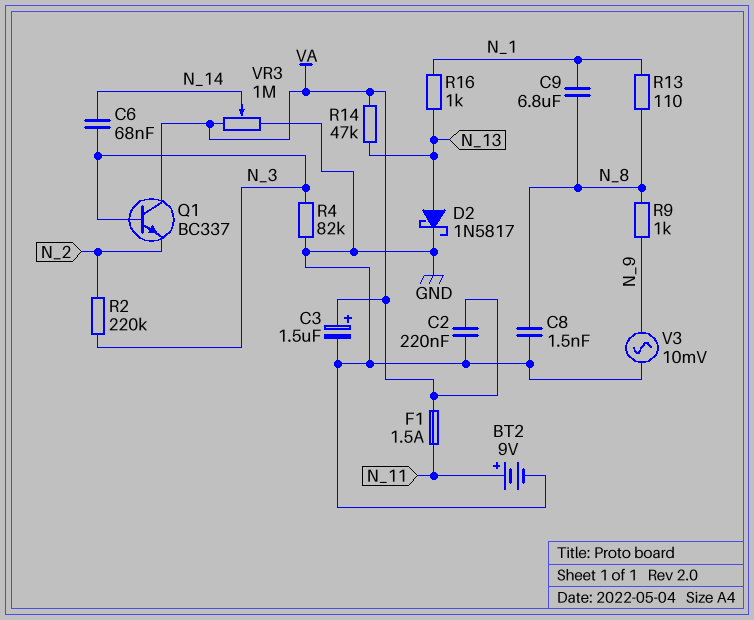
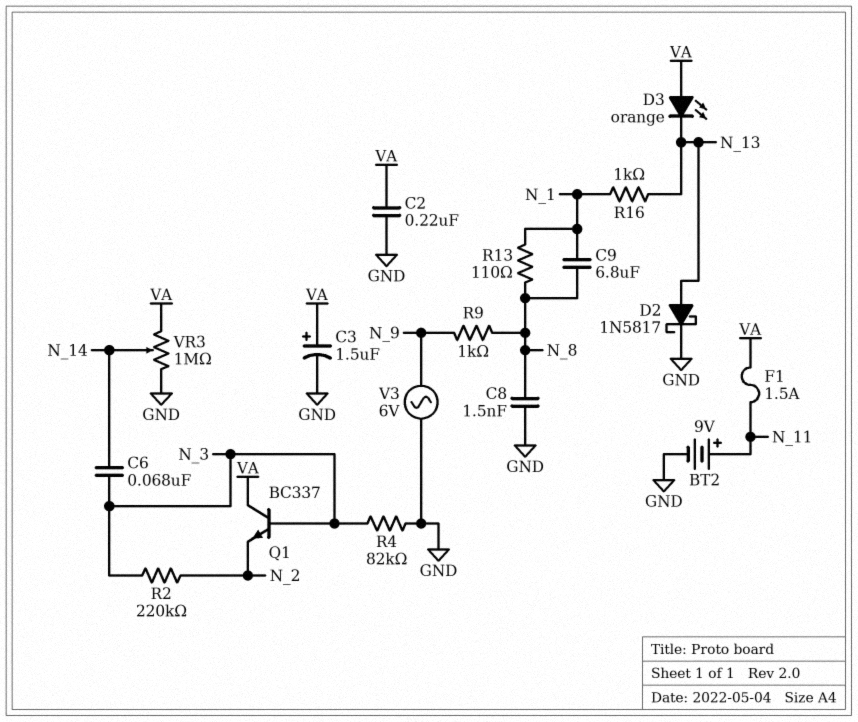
D3: none -> LED orange (A VA, K N_13)
R14: 47k (N_13, VA) -> none
V3: AC 10mV (GND, N_9) -> AC 6V (GND, N_9)

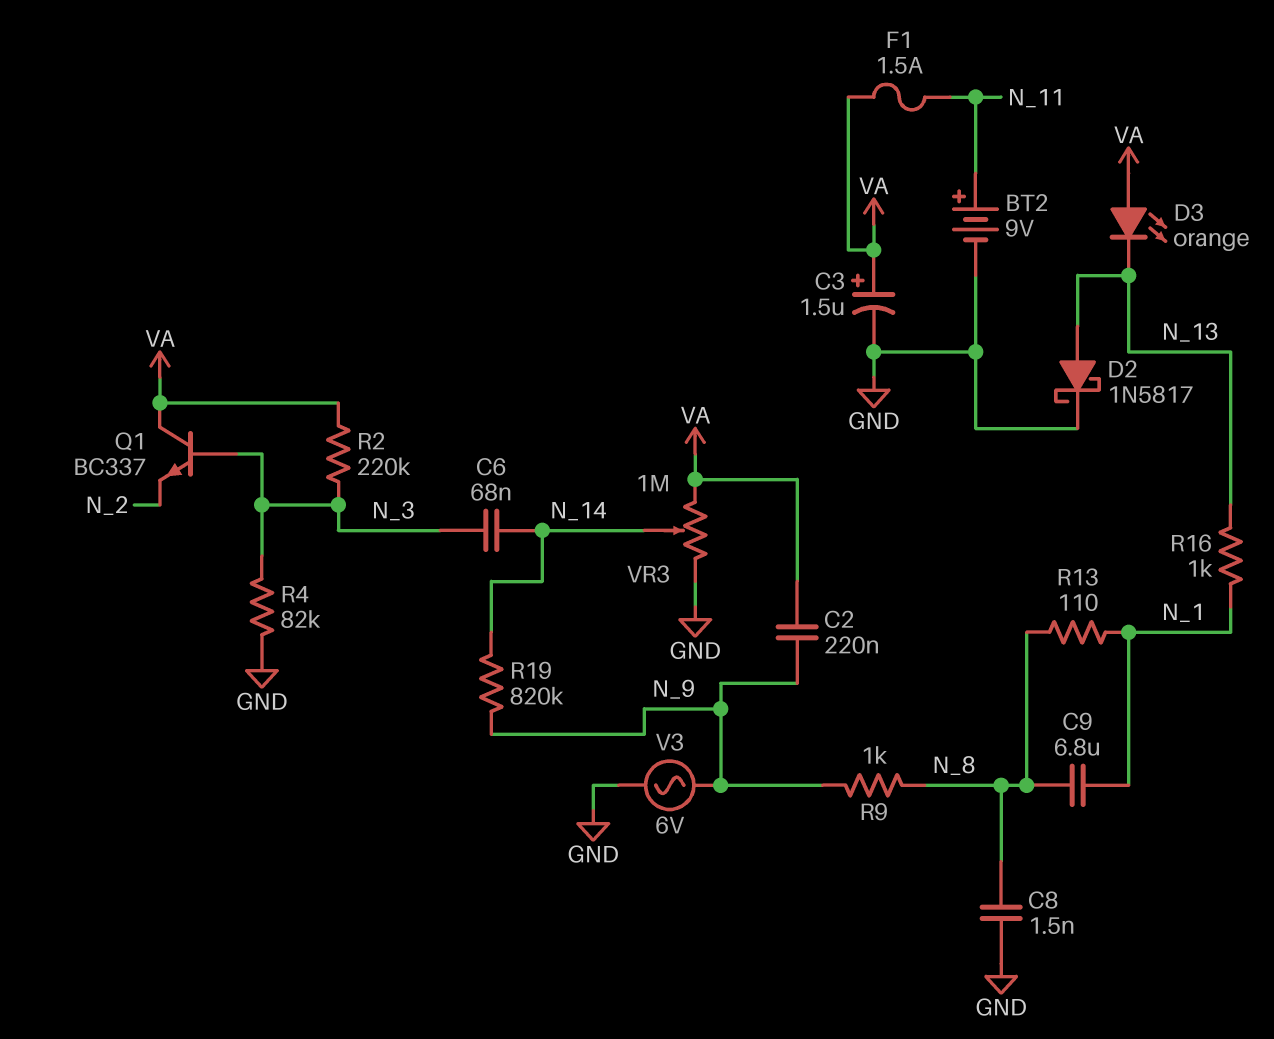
C2: 220nF (GND, VA) -> 220nF (N_9, VA)
R2: 220k (N_2, N_3) -> 220k (N_3, VA)
R19: none -> 820k (N_9, N_14)

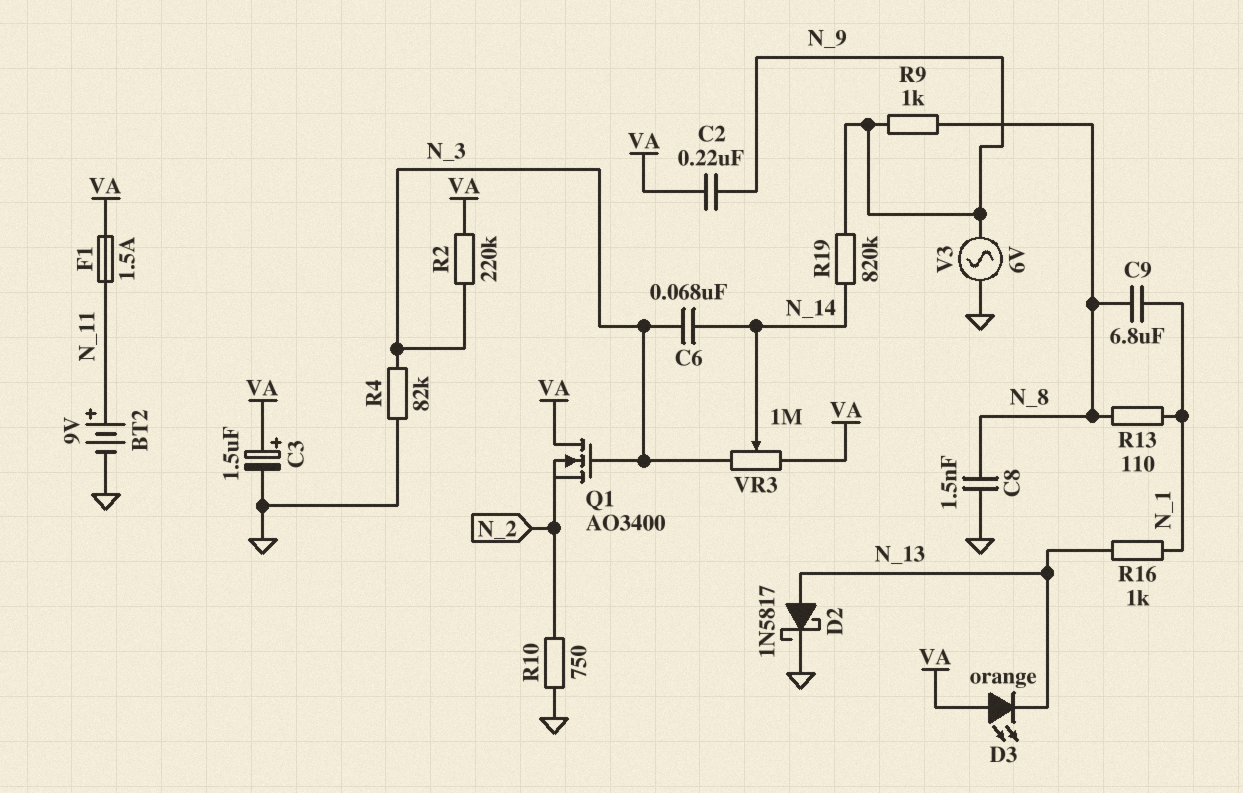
Q1: NPN BC337 (B N_3, C VA, E N_2) -> NMOS AO3400 (G N_3, D VA, S N_2)
R10: none -> 750 (GND, N_2)
VR3: 1M (GND, VA, wiper N_14) -> 1M (N_3, VA, wiper N_14)

